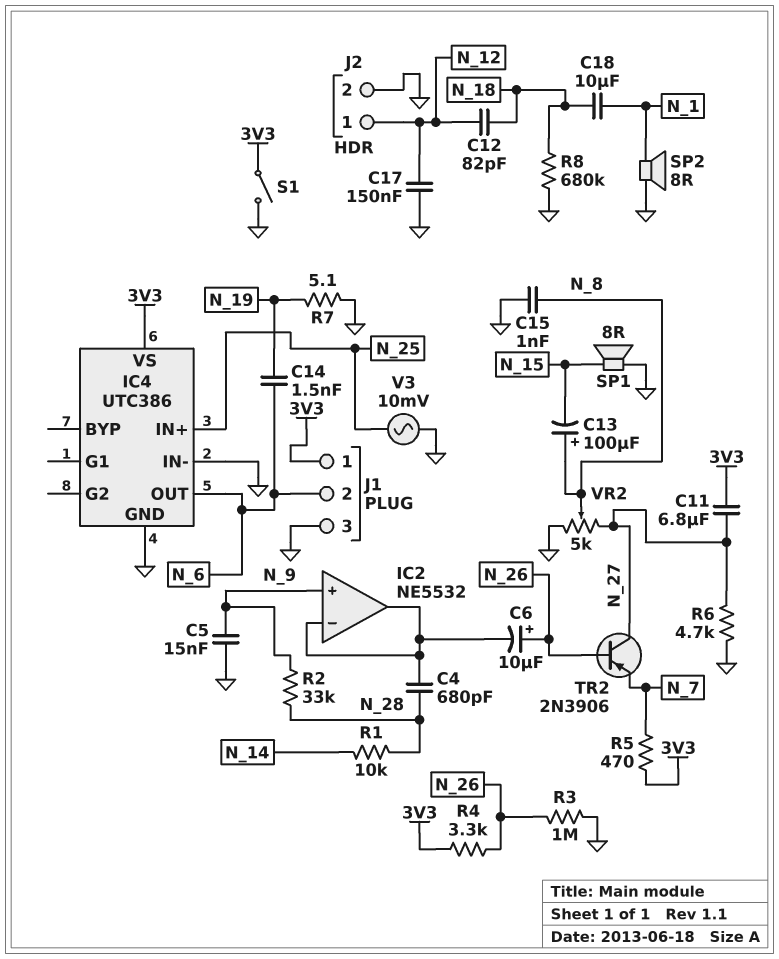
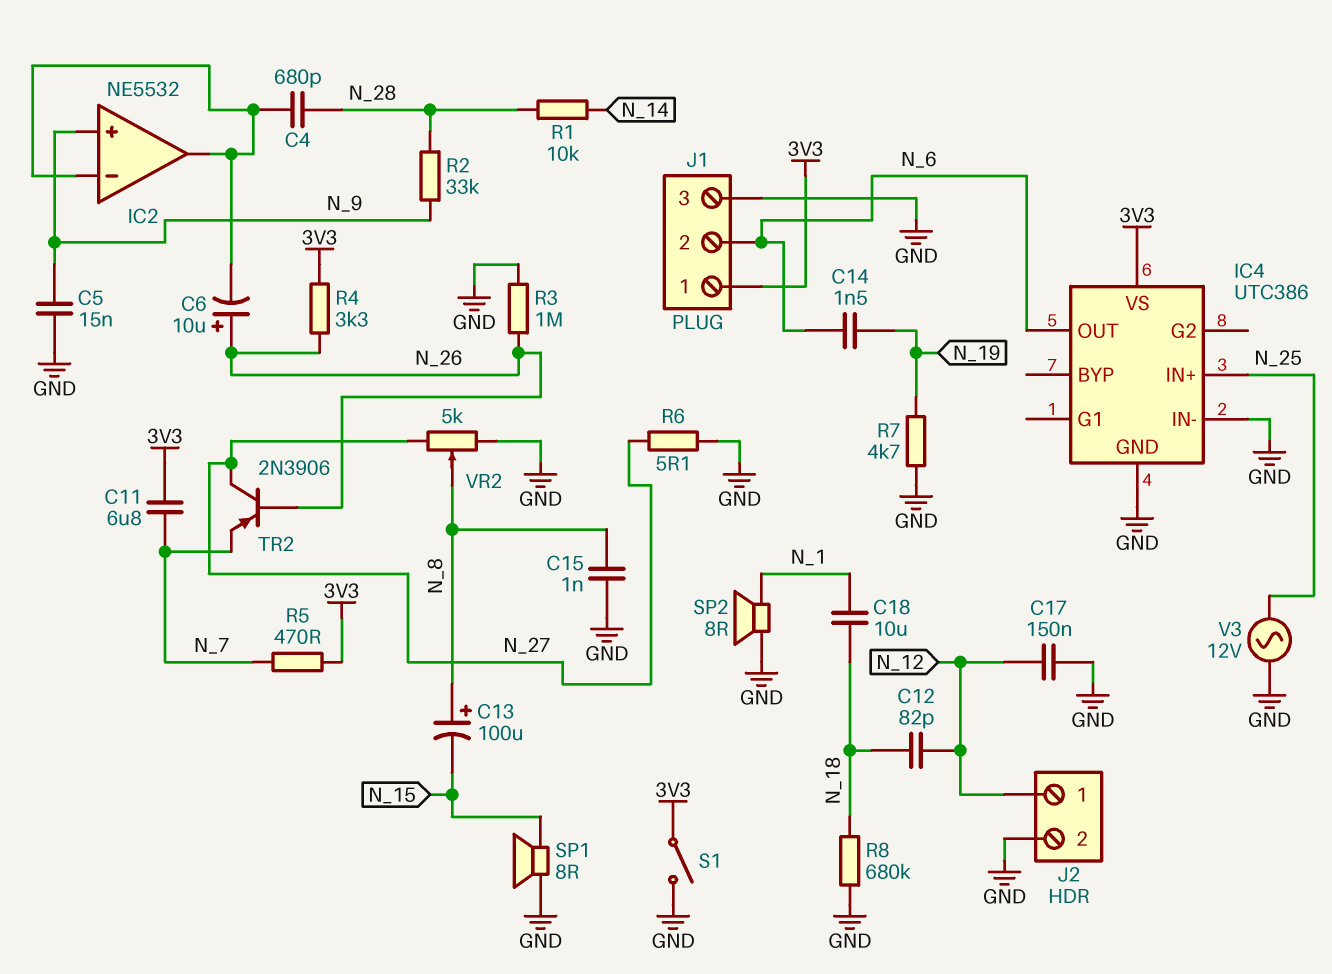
C11: 6.8uF (3V3, N_27) -> 6.8uF (3V3, N_7)
R6: 4.7k (GND, N_27) -> 5.1 (GND, N_27)
R7: 5.1 (GND, N_19) -> 4.7k (GND, N_19)
V3: AC 10mV (GND, N_25) -> AC 12V (GND, N_25)

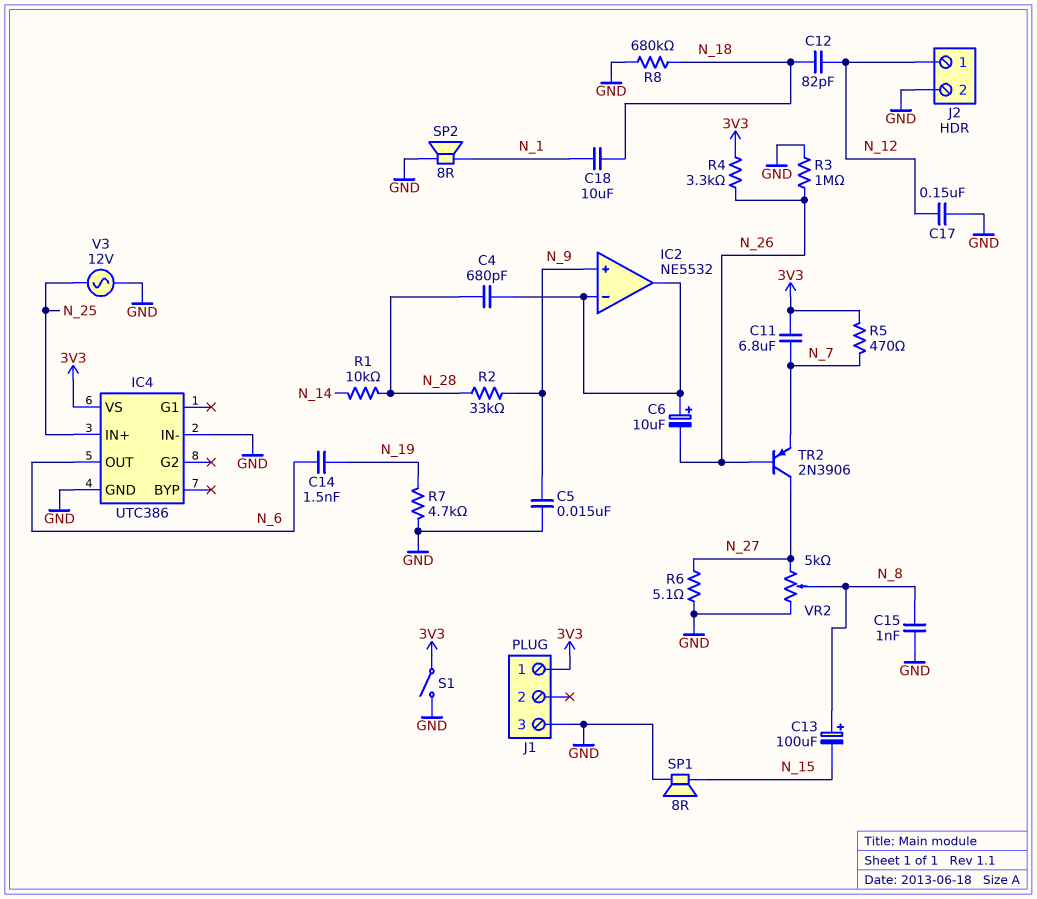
C6: 10uF (plus N_26, minus IC2/in-) -> 10uF (plus IC2/in-, minus N_26)
J1 pin 2: N_6 -> none

